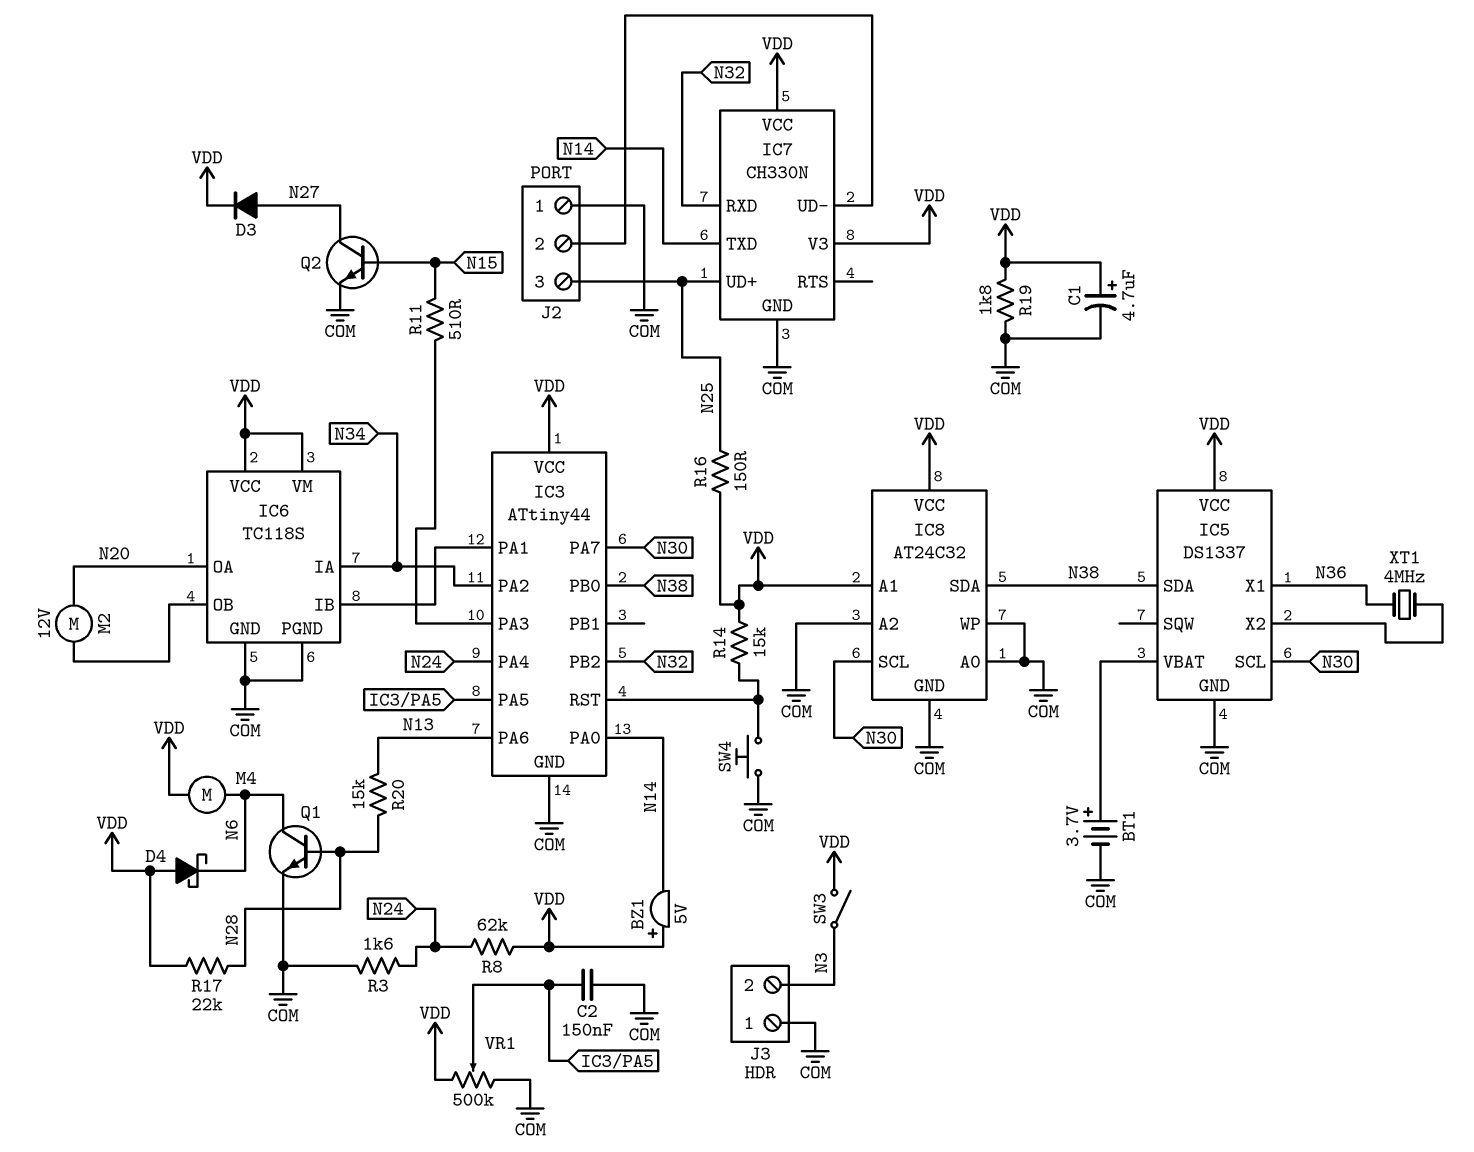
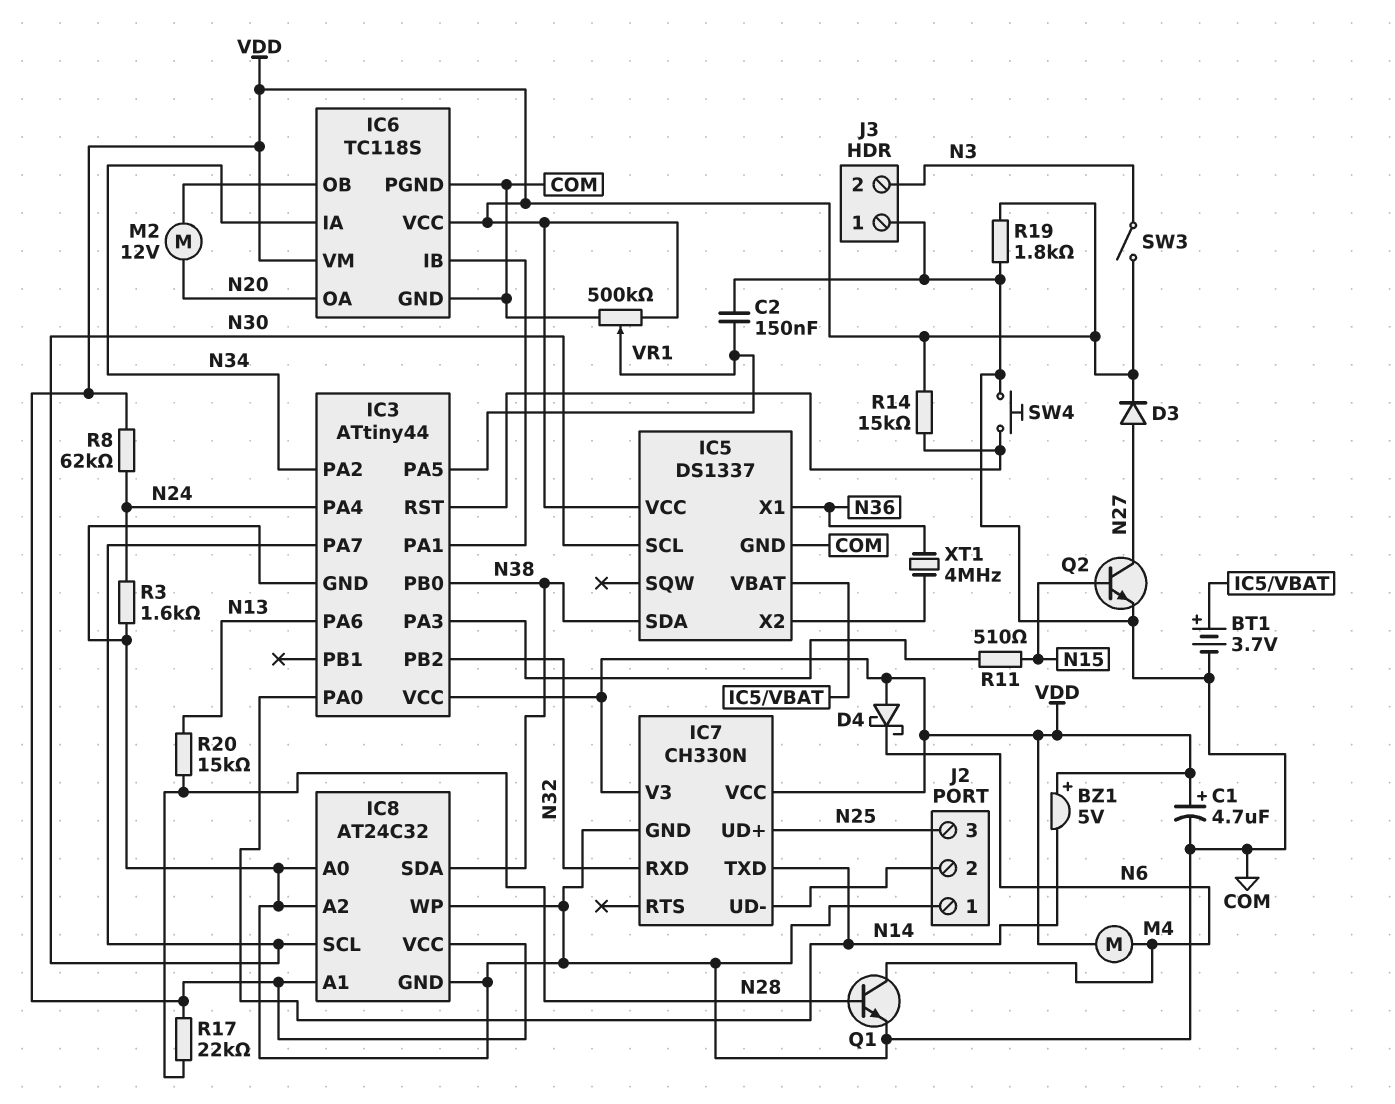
R16: 150 (N25, VDD) -> none

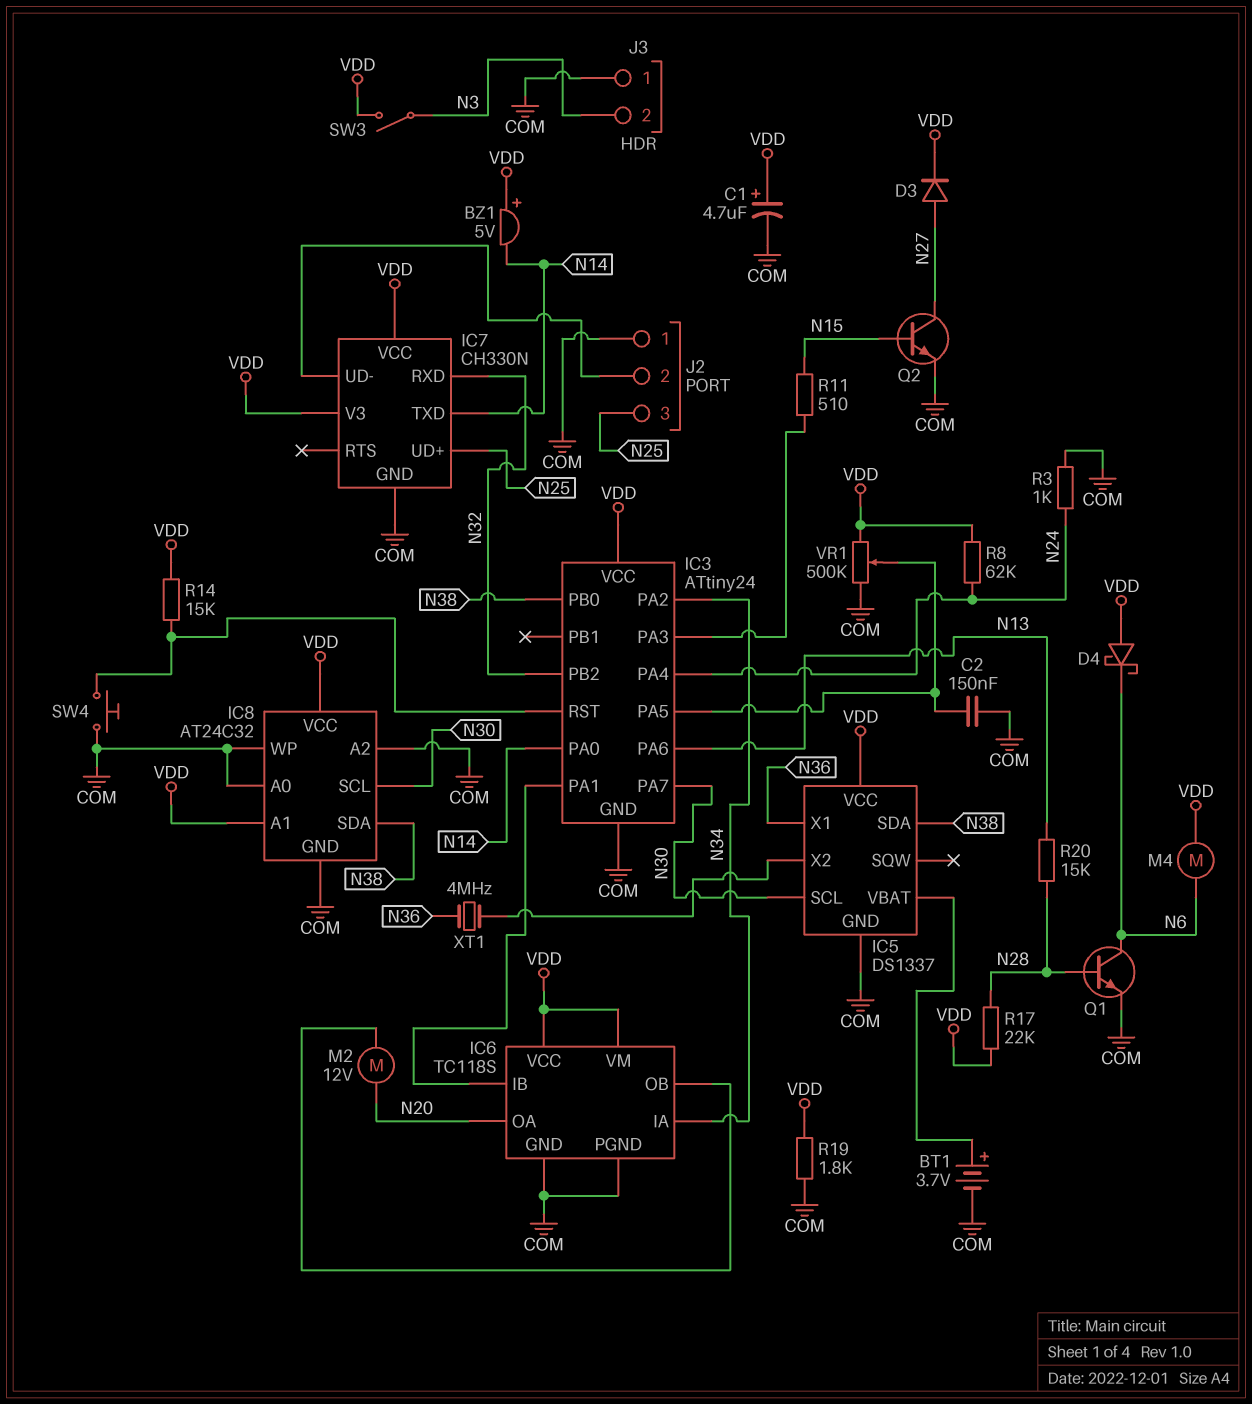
IC3: ATtiny44 -> ATtiny24
R3: 1.6k (COM, N24) -> 1k (COM, N24)

